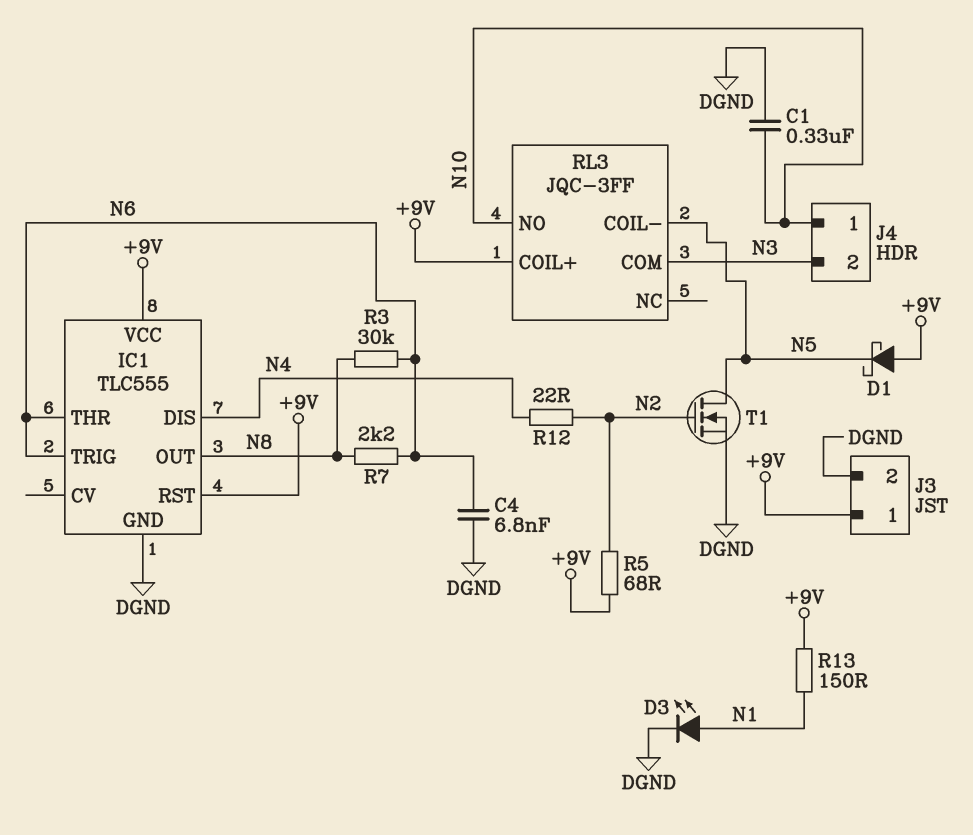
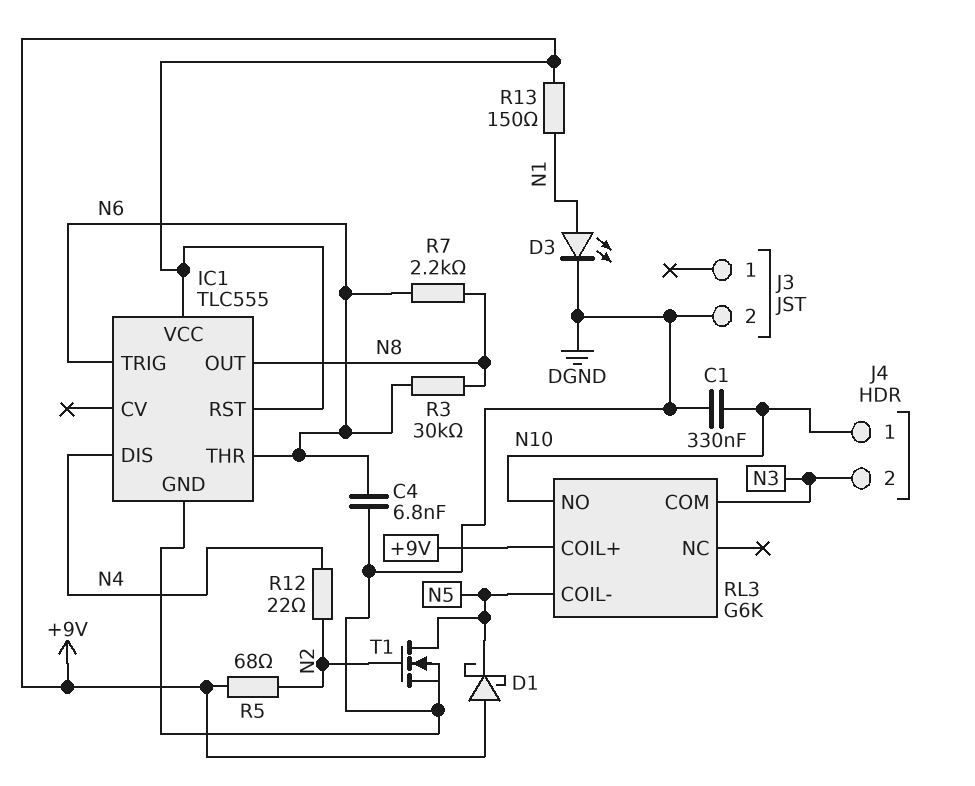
J3 pin 1: +9V -> none
RL3: JQC-3FF -> G6K

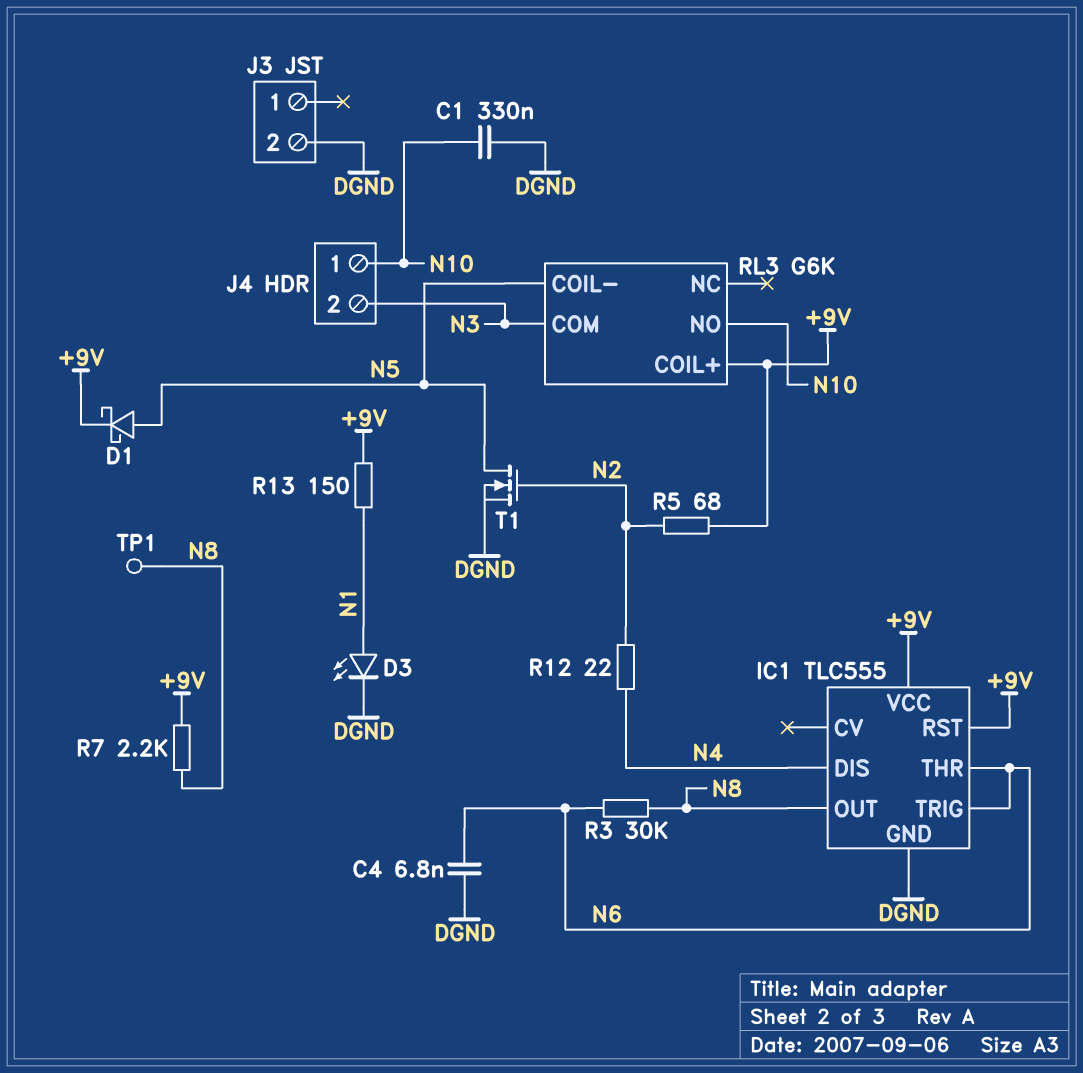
D1: schottky (A +9V, K N5) -> schottky (A N5, K +9V)
R7: 2.2k (N6, N8) -> 2.2k (+9V, N8)
TP1: none -> test point (N8)

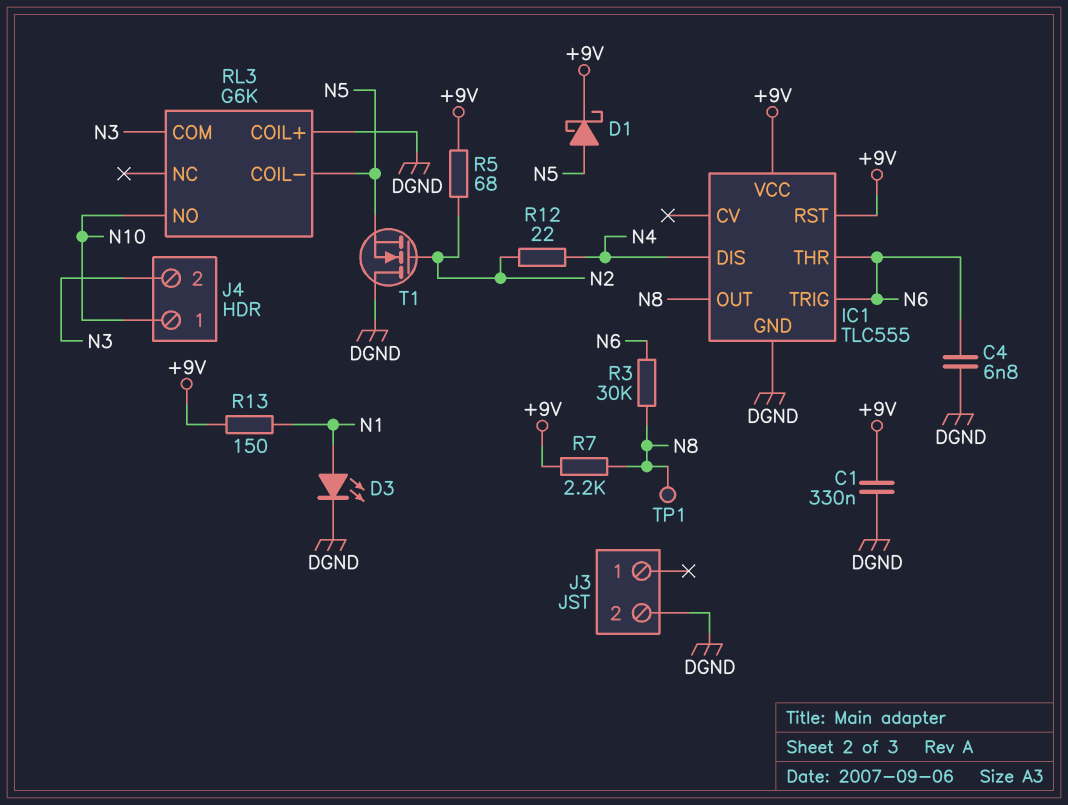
C1: 330nF (DGND, N10) -> 330nF (+9V, DGND)
RL3 pin COIL+: +9V -> DGND
T1: NMOS (G N2, D N5, S DGND) -> NMOS (G N2, D DGND, S N5)

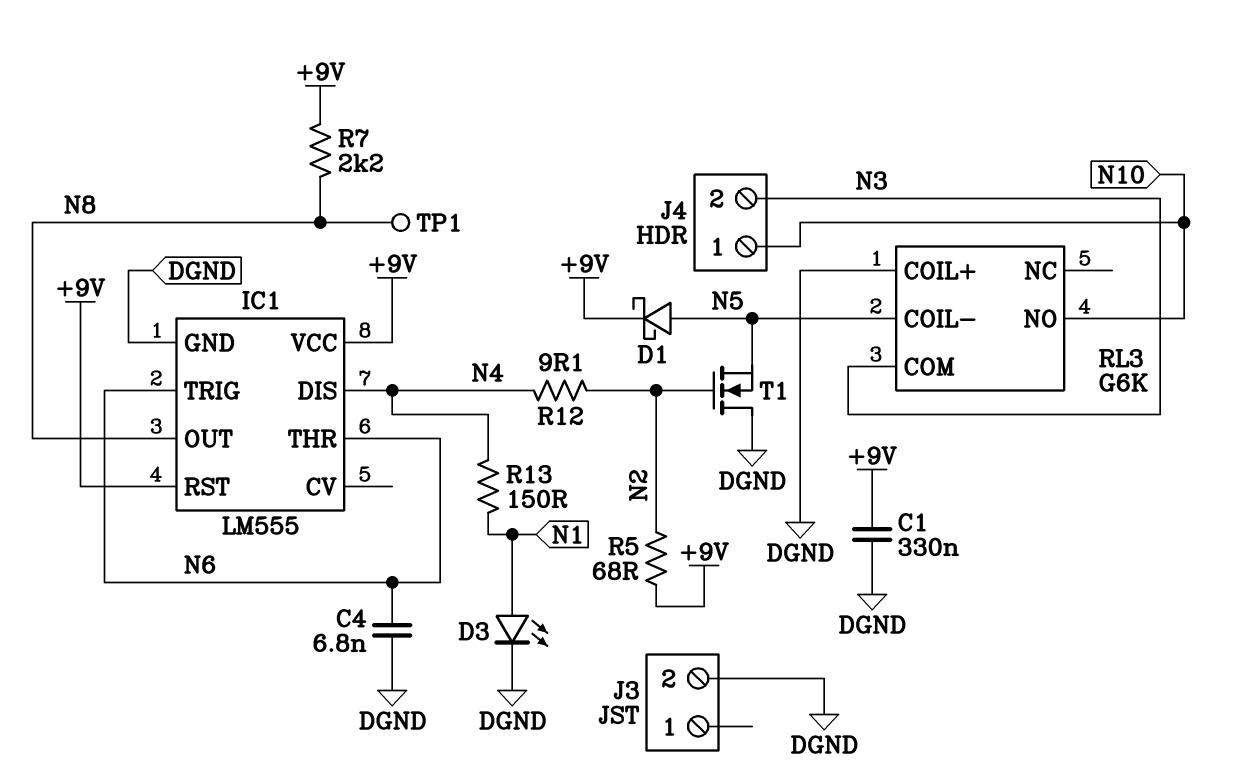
IC1: TLC555 -> LM555
R3: 30k (N6, N8) -> none
R12: 22 (N2, N4) -> 9.1 (N2, N4)
R13: 150 (+9V, N1) -> 150 (N1, N4)

